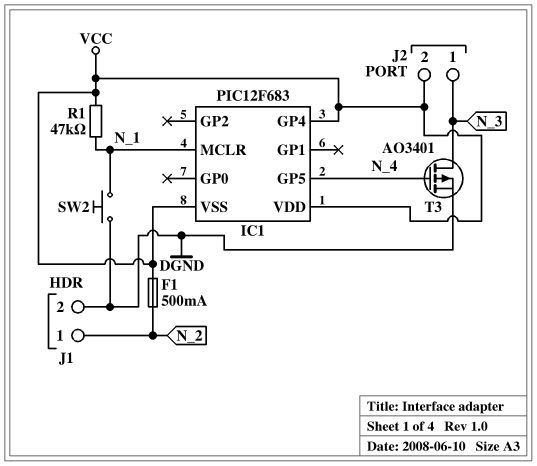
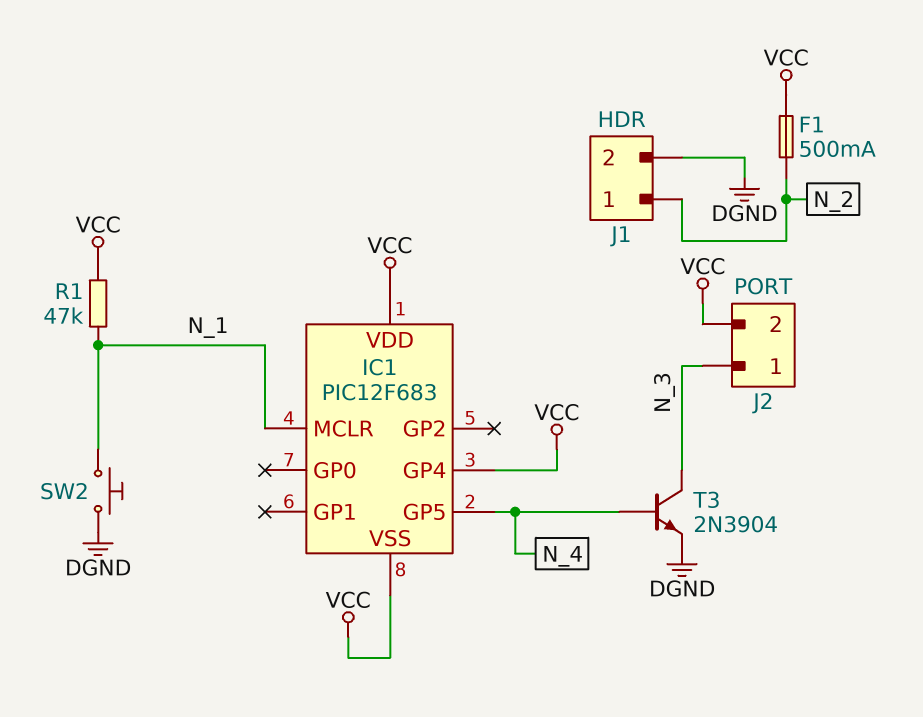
T3: PMOS AO3401 (G N_4, D N_3, S DGND) -> NPN 2N3904 (B N_4, C N_3, E DGND)

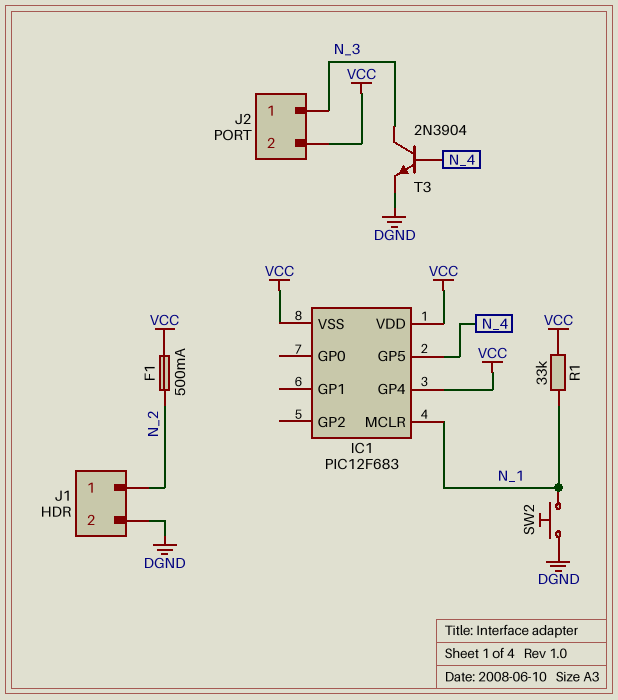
R1: 47k (N_1, VCC) -> 33k (N_1, VCC)

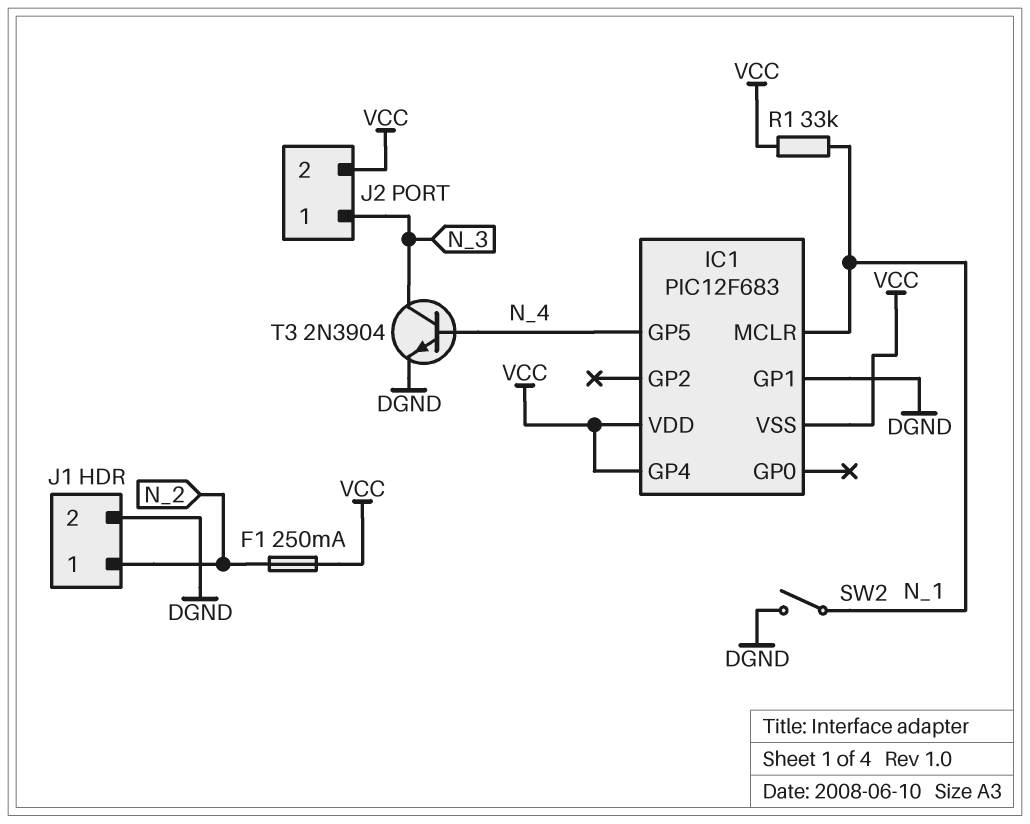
F1: 500mA (N_2, VCC) -> 250mA (N_2, VCC)
IC1 pin GP1: none -> DGND
SW2: button (DGND, N_1) -> switch (DGND, N_1)

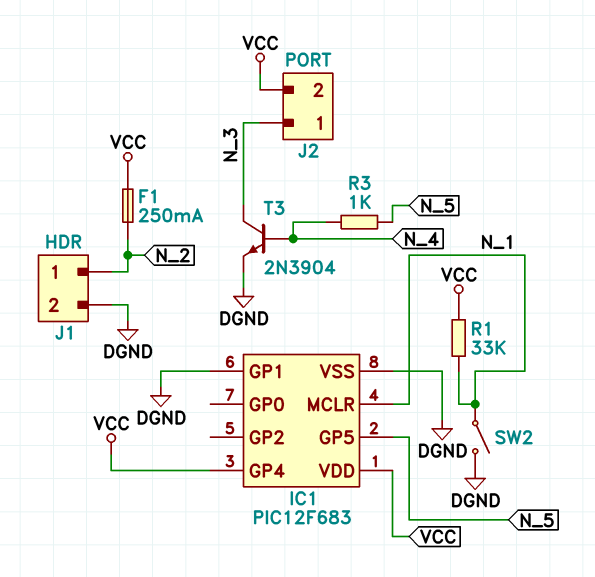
IC1 pin GP5: N_4 -> N_5
IC1 pin VSS: VCC -> DGND
R3: none -> 1k (N_4, N_5)

